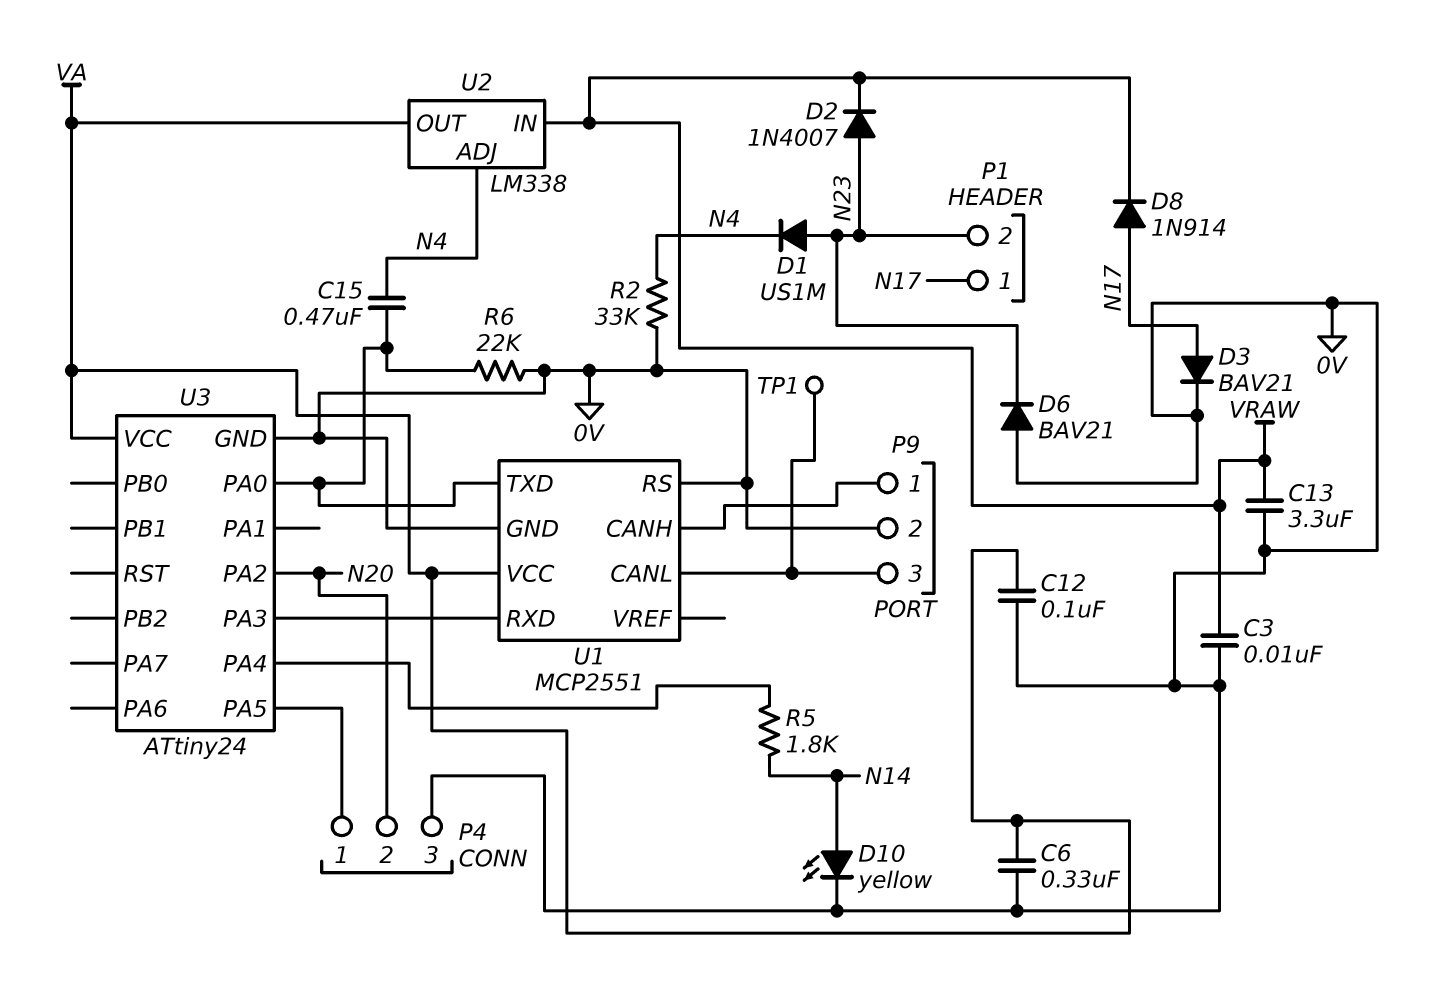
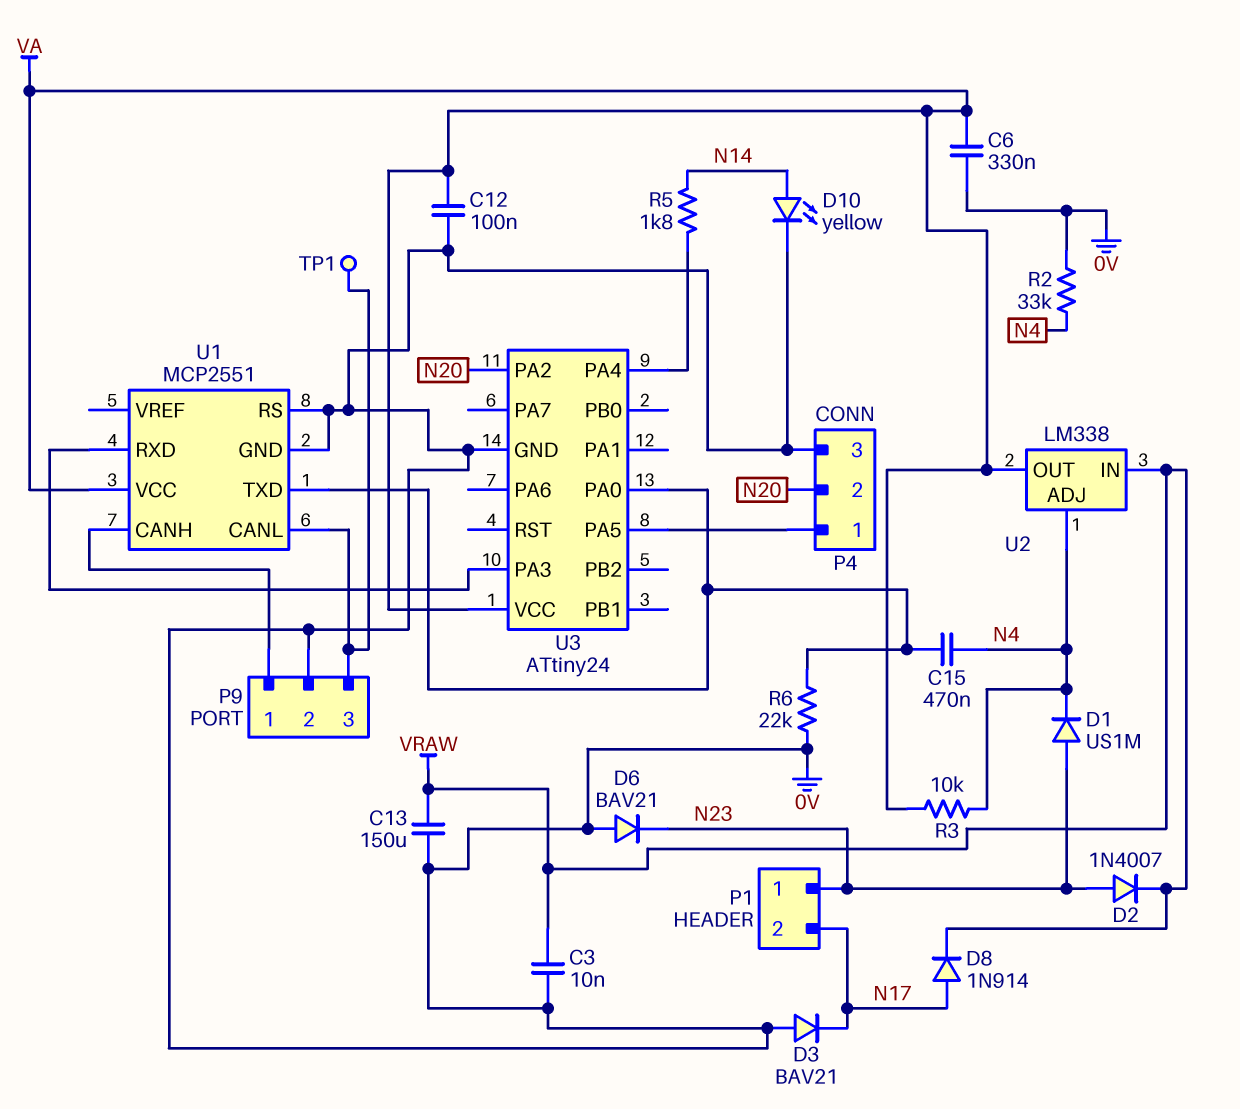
C13: 3.3uF (0V, VRAW) -> 150uF (0V, VRAW)
D3: diode BAV21 (A N17, K 0V) -> diode BAV21 (A 0V, K N17)
P1 pin 1: N17 -> N23
P1 pin 2: N23 -> N17
R3: none -> 10k (N4, VA)

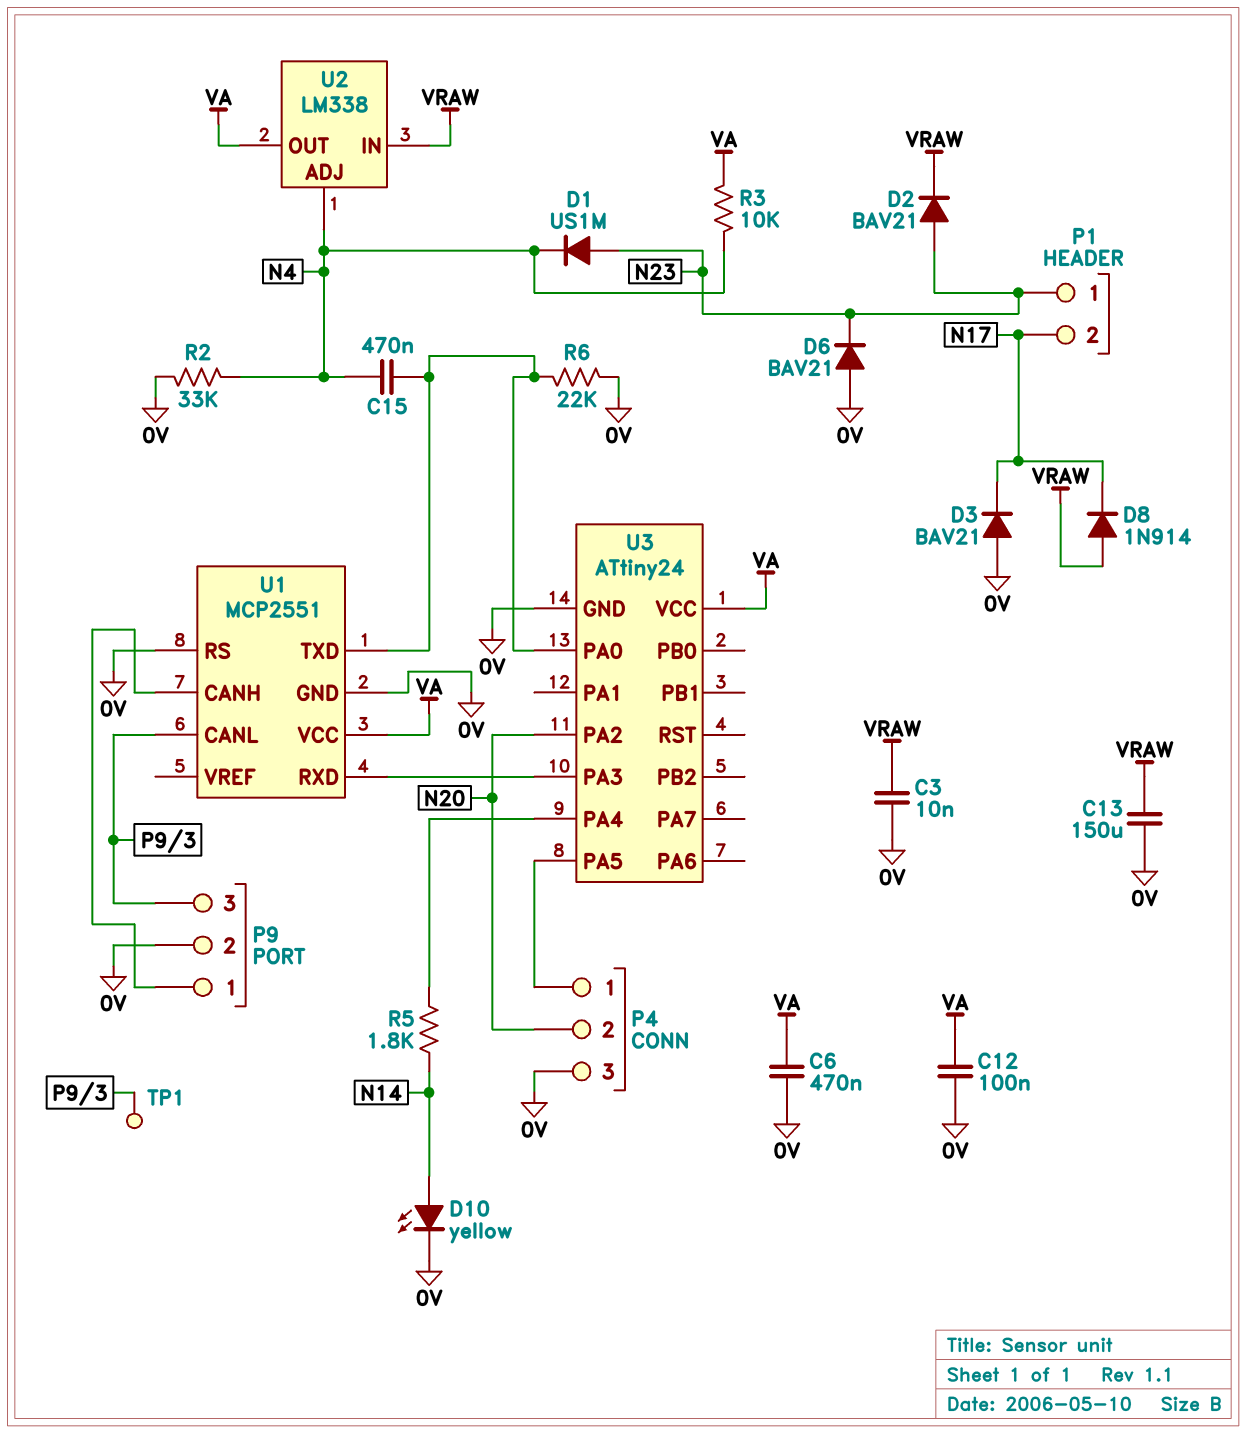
C6: 330nF (0V, VA) -> 470nF (0V, VA)
D2: diode 1N4007 (A N23, K VRAW) -> diode BAV21 (A N23, K VRAW)
D8: diode 1N914 (A N17, K VRAW) -> diode 1N914 (A VRAW, K N17)

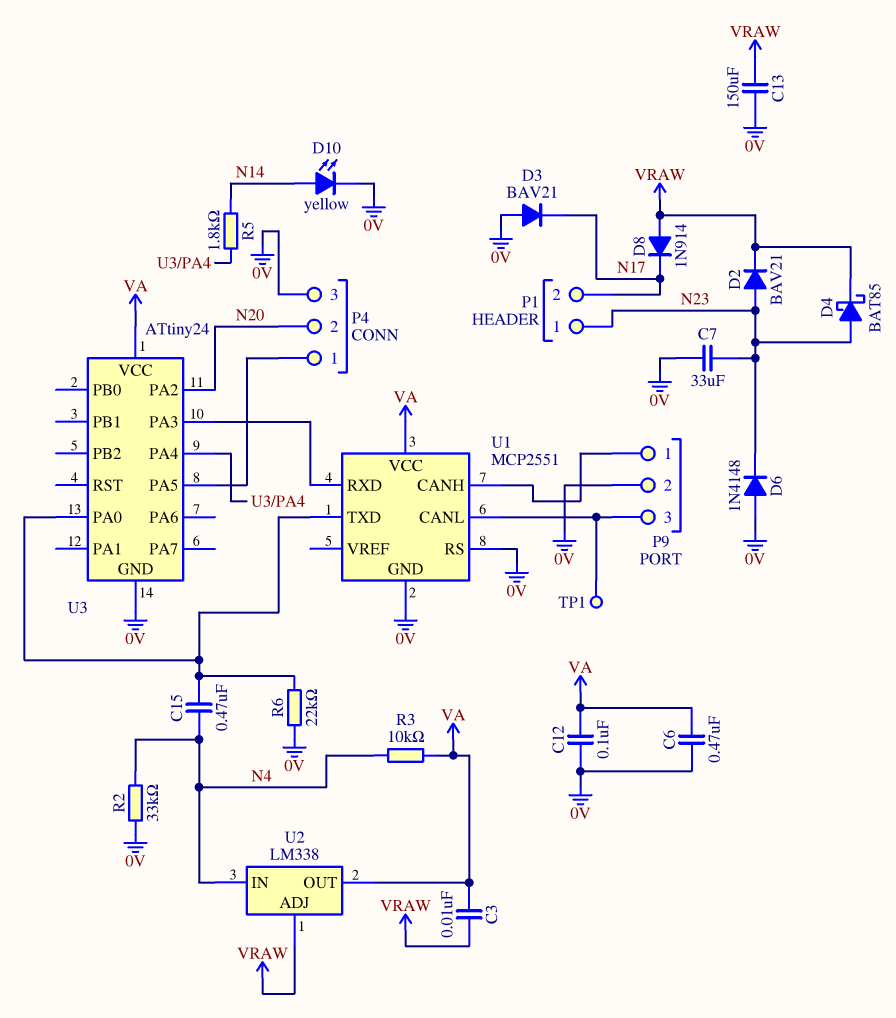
C3: 10nF (0V, VRAW) -> 10nF (VA, VRAW)
C7: none -> 33uF (0V, N23)
D1: diode US1M (A N23, K N4) -> none
D4: none -> schottky BAT85 (A N23, K VRAW)
D6: diode BAV21 (A 0V, K N23) -> diode 1N4148 (A 0V, K N23)
U2 pin ADJ: N4 -> VRAW
U2 pin IN: VRAW -> N4

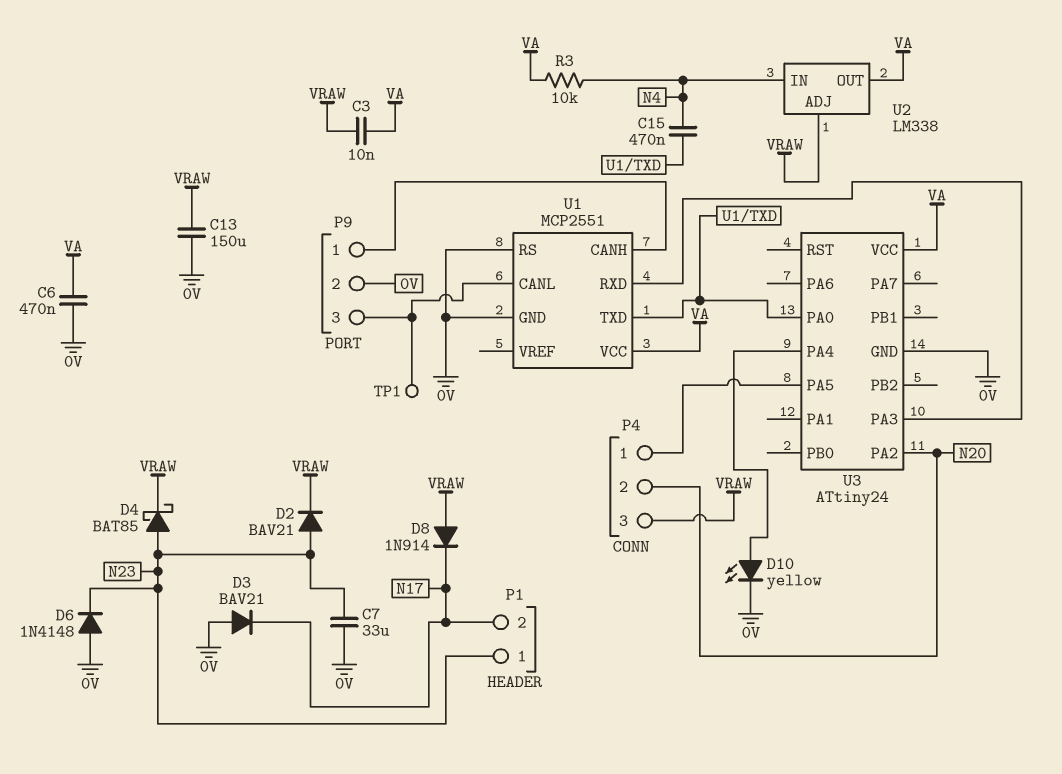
C12: 100nF (0V, VA) -> none
D10: LED yellow (A N14, K 0V) -> LED yellow (A U3/PA4, K 0V)
P4 pin 3: 0V -> VRAW
R2: 33k (0V, N4) -> none
R5: 1.8k (N14, U3/PA4) -> none
R6: 22k (0V, U1/TXD) -> none

